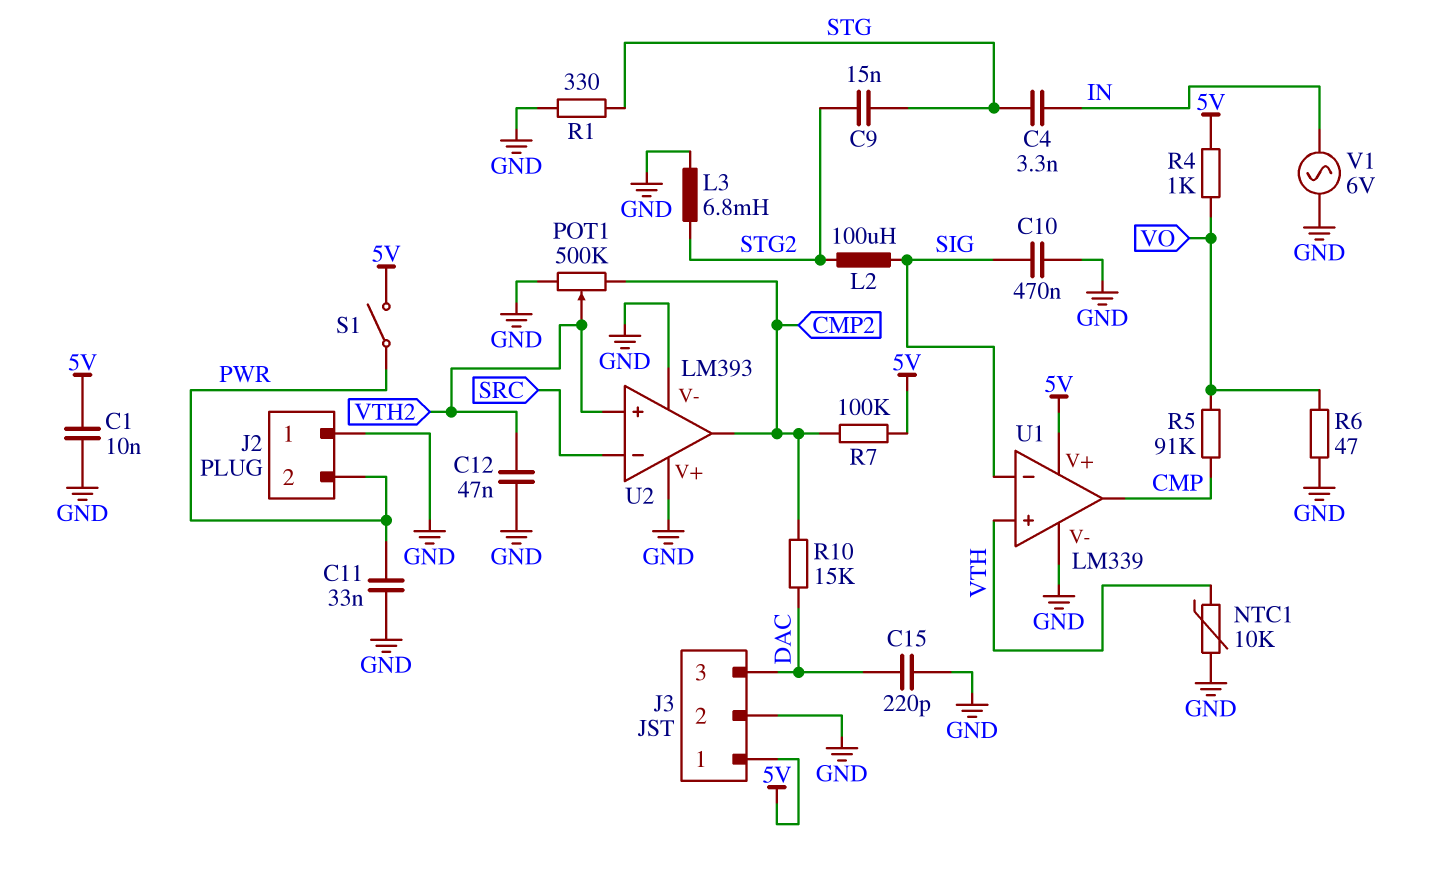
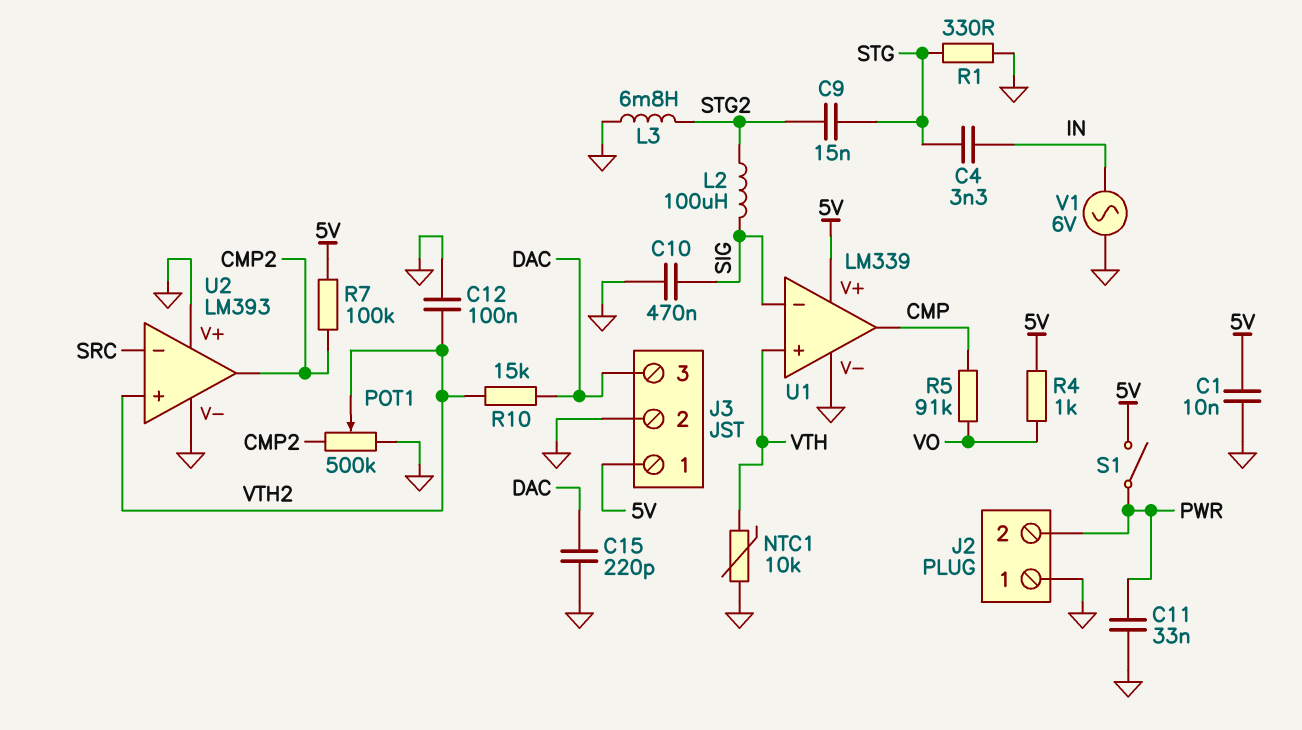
C12: 47nF (GND, VTH2) -> 100nF (GND, VTH2)
R6: 47 (GND, VO) -> none
R10: 15k (CMP2, DAC) -> 15k (DAC, VTH2)

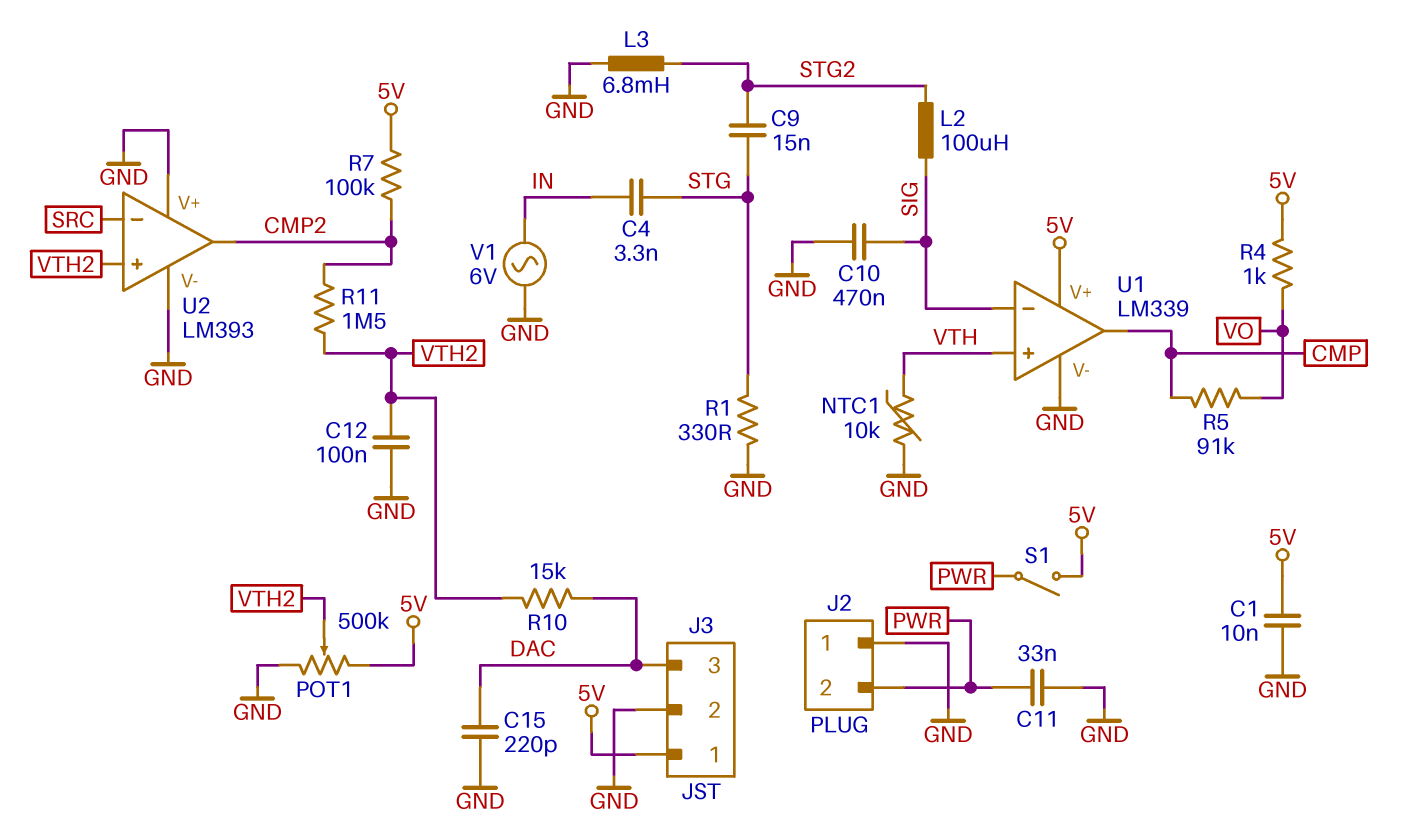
POT1: 500k (CMP2, GND, wiper VTH2) -> 500k (5V, GND, wiper VTH2)
R11: none -> 1.5M (CMP2, VTH2)

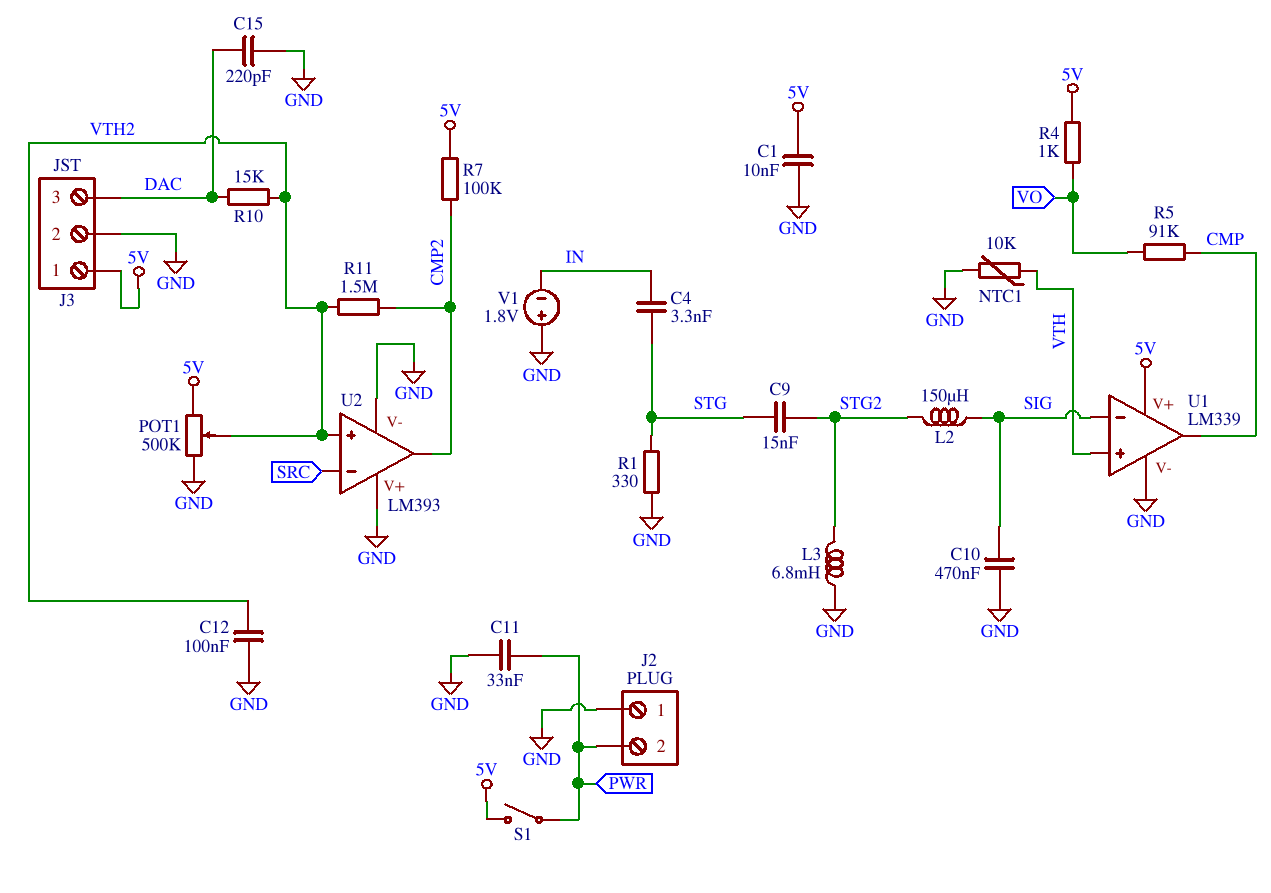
L2: 100uH (SIG, STG2) -> 150uH (SIG, STG2)
V1: AC 6V (GND, IN) -> 1.8V (plus GND, minus IN)

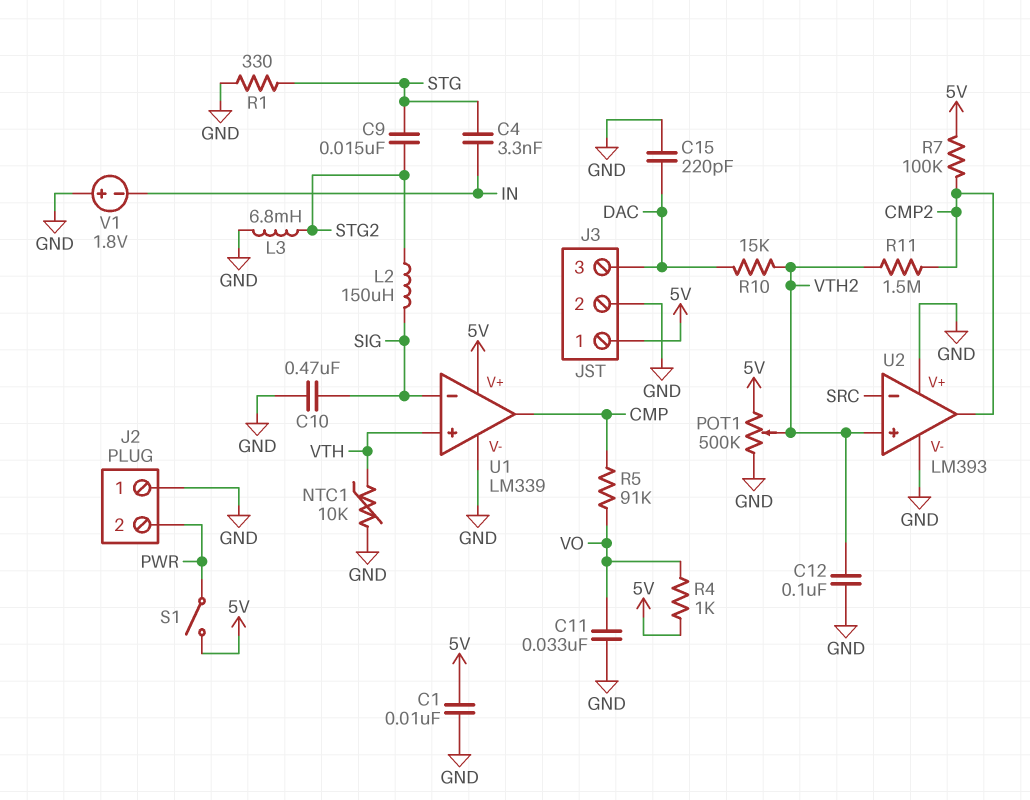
C11: 33nF (GND, PWR) -> 33nF (GND, VO)

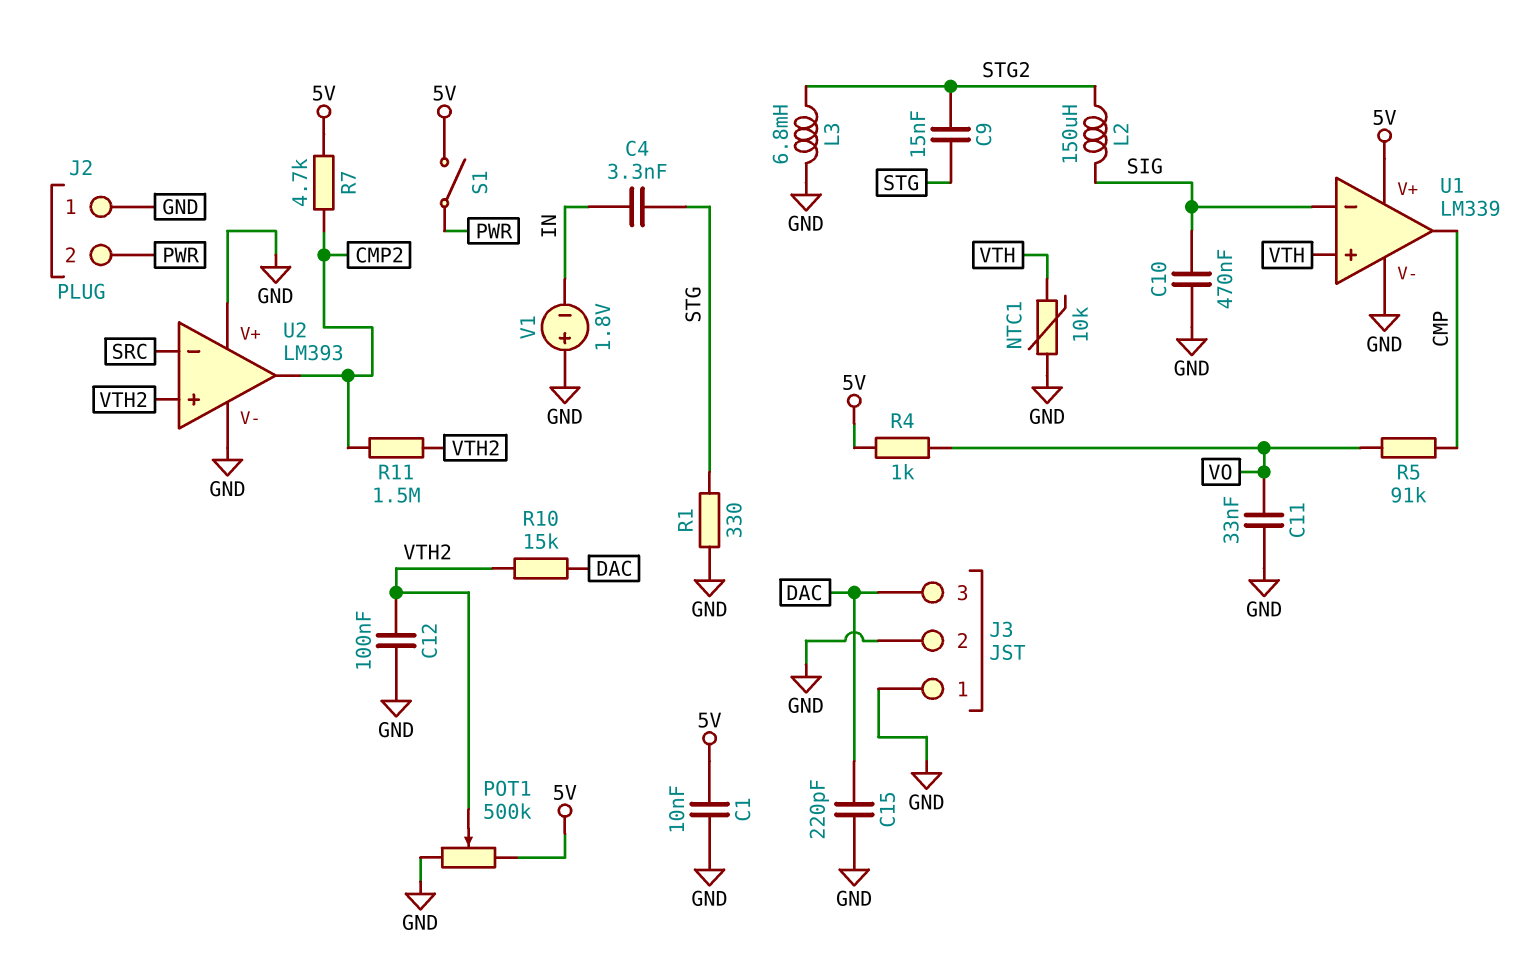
J3 pin 1: 5V -> GND
R7: 100k (5V, CMP2) -> 4.7k (5V, CMP2)

